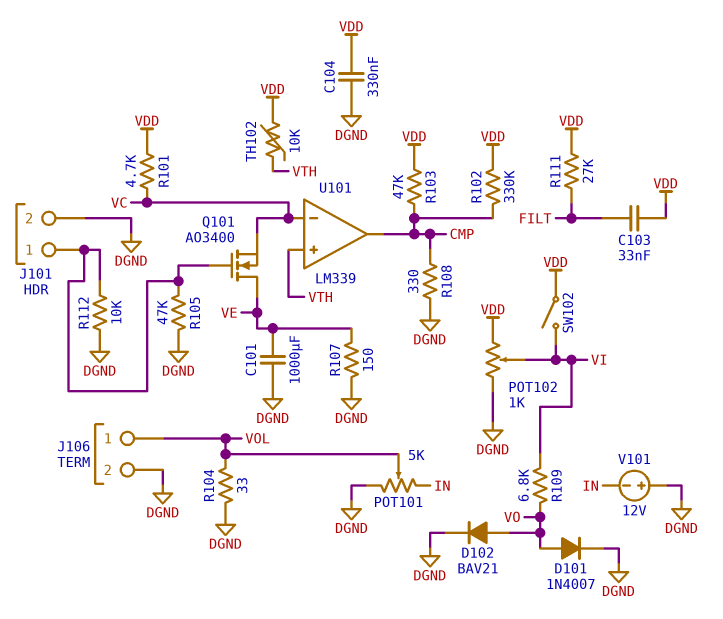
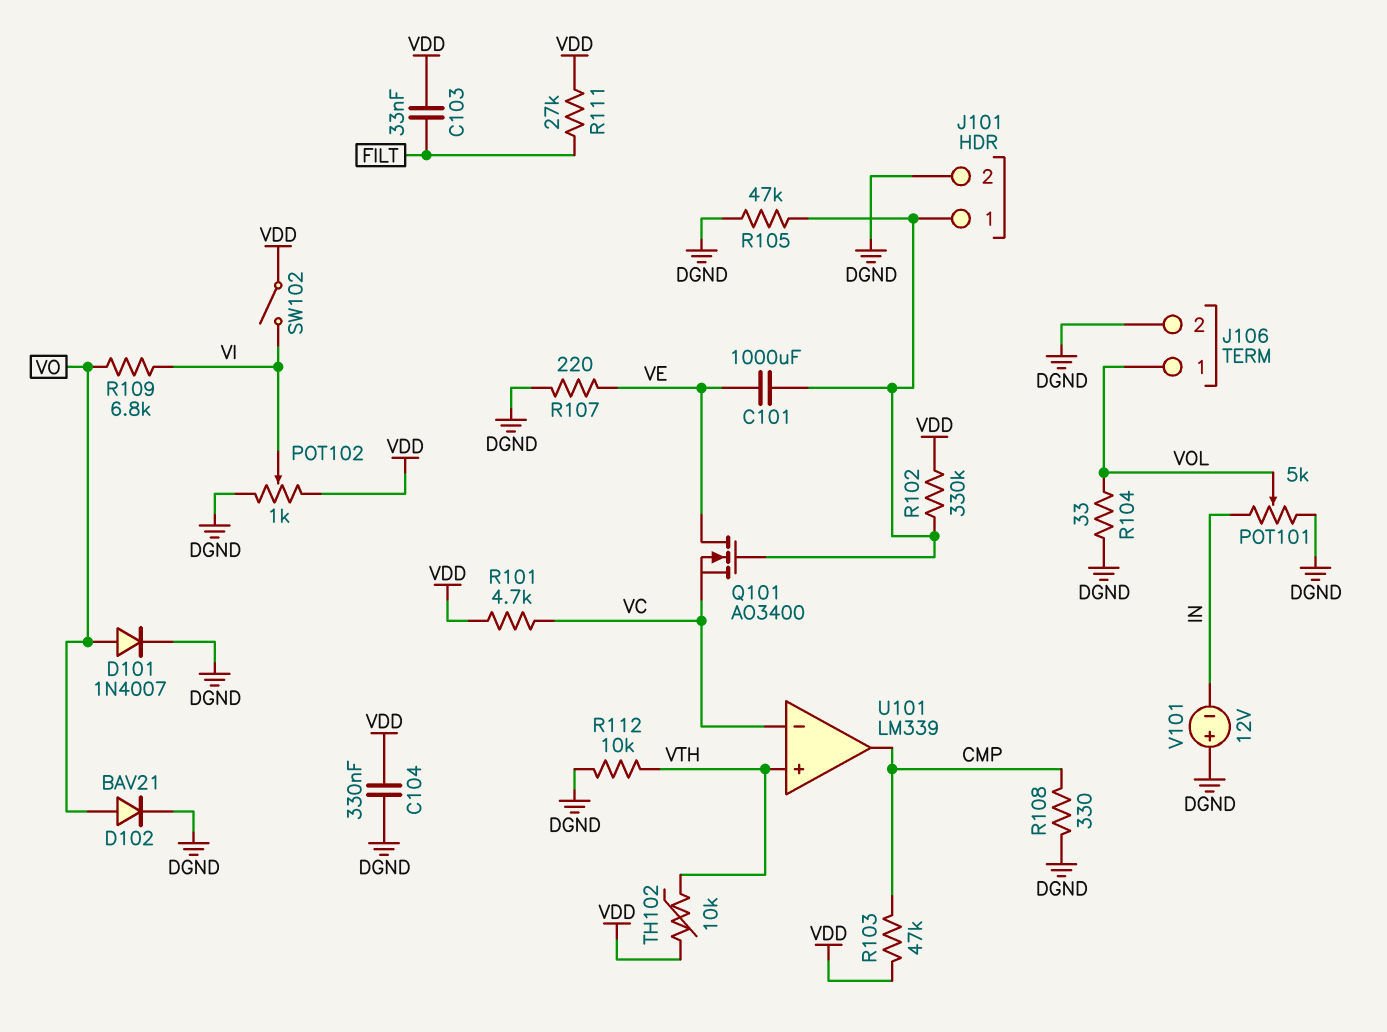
C101: 1000uF (DGND, VE) -> 1000uF (J101/1, VE)
R102: 330k (CMP, VDD) -> 330k (J101/1, VDD)
R107: 150 (DGND, VE) -> 220 (DGND, VE)
R112: 10k (DGND, J101/1) -> 10k (DGND, VTH)

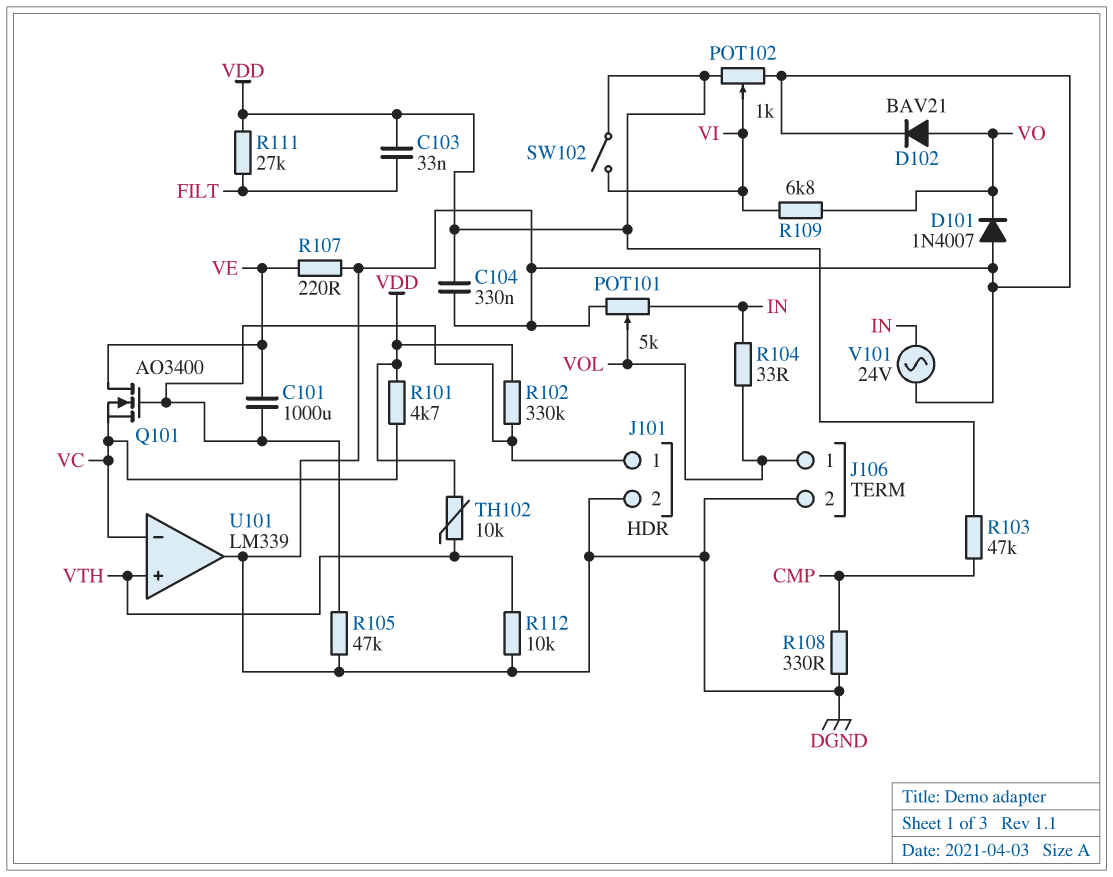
D101: diode 1N4007 (A VO, K DGND) -> diode 1N4007 (A DGND, K VO)
R104: 33 (DGND, VOL) -> 33 (IN, VOL)
U101 pin out: CMP -> DGND
V101: 12V (plus DGND, minus IN) -> AC 24V (DGND, IN)

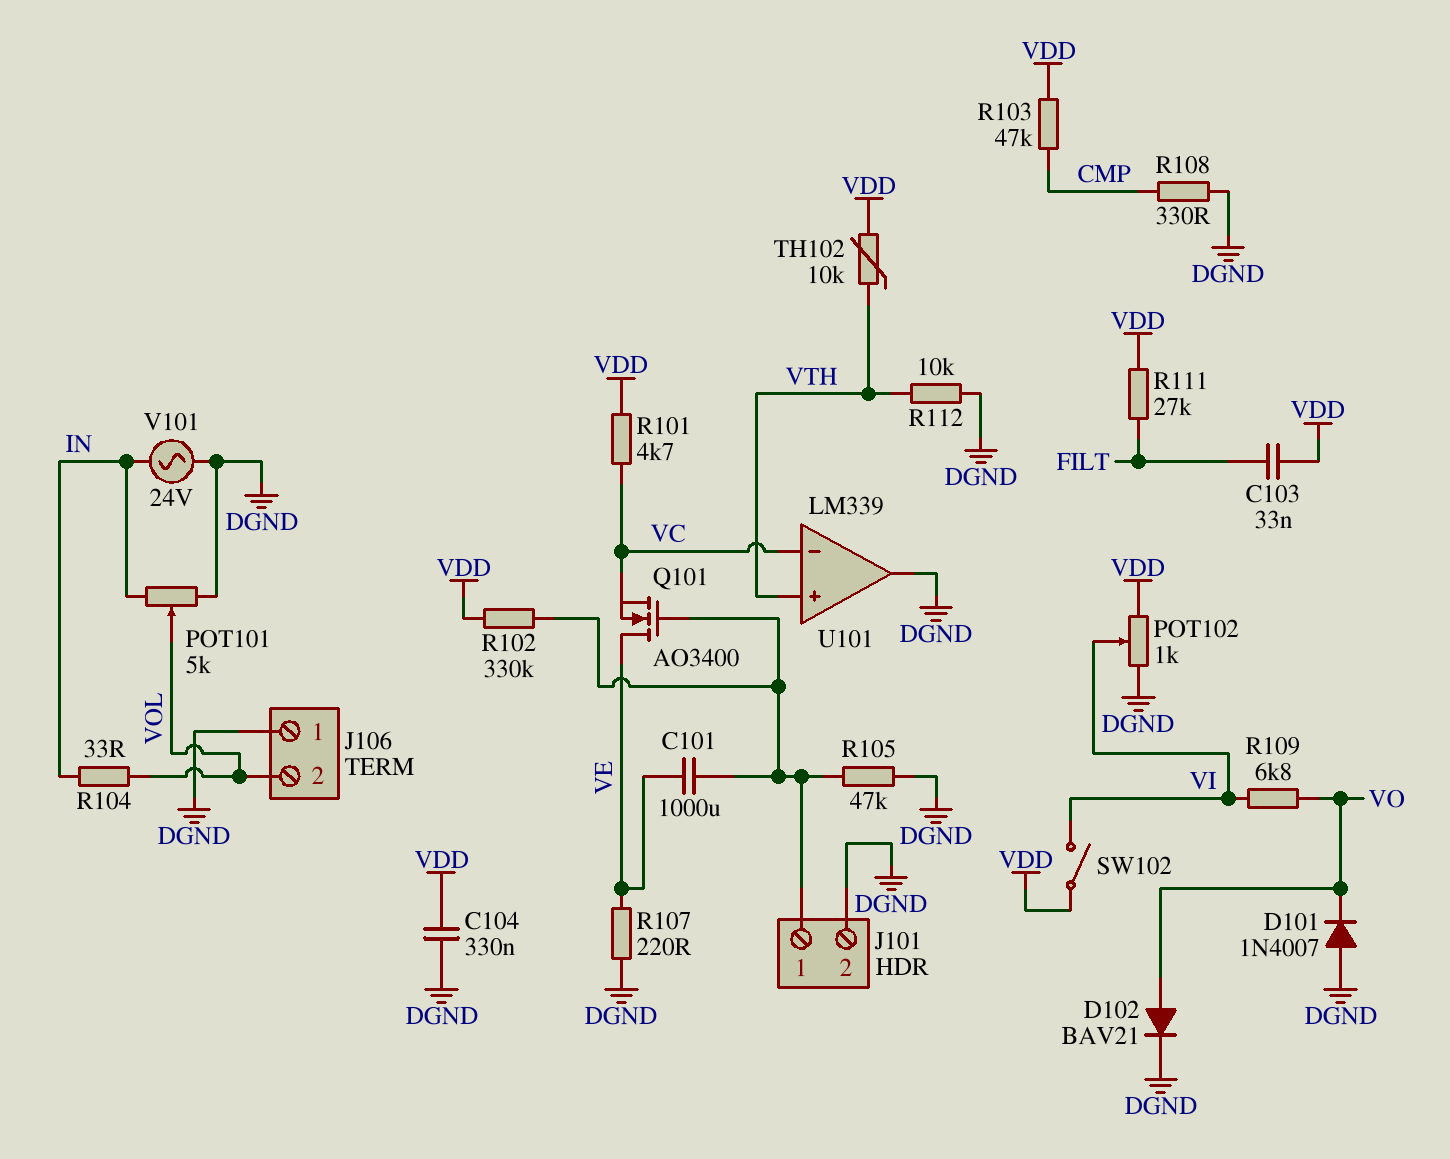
J106 pin 1: VOL -> DGND
J106 pin 2: DGND -> VOL

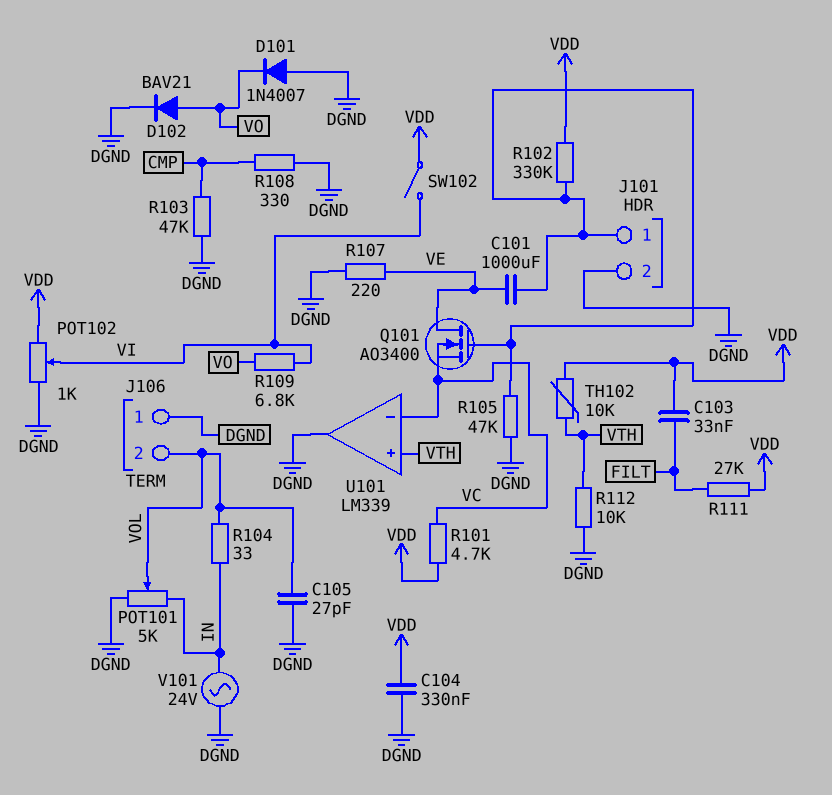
C105: none -> 27pF (DGND, VOL)
R103: 47k (CMP, VDD) -> 47k (CMP, DGND)

